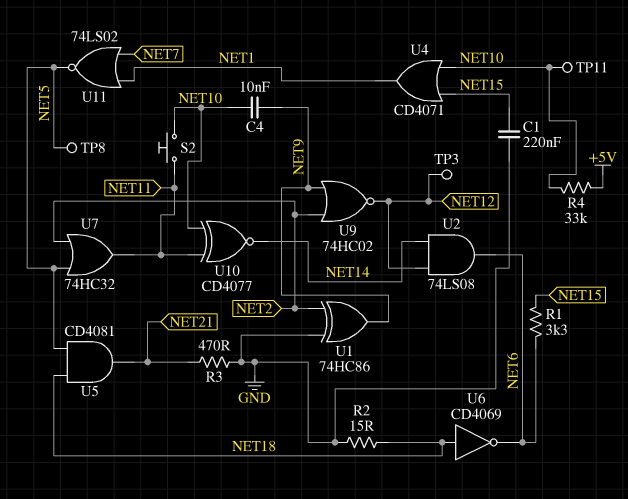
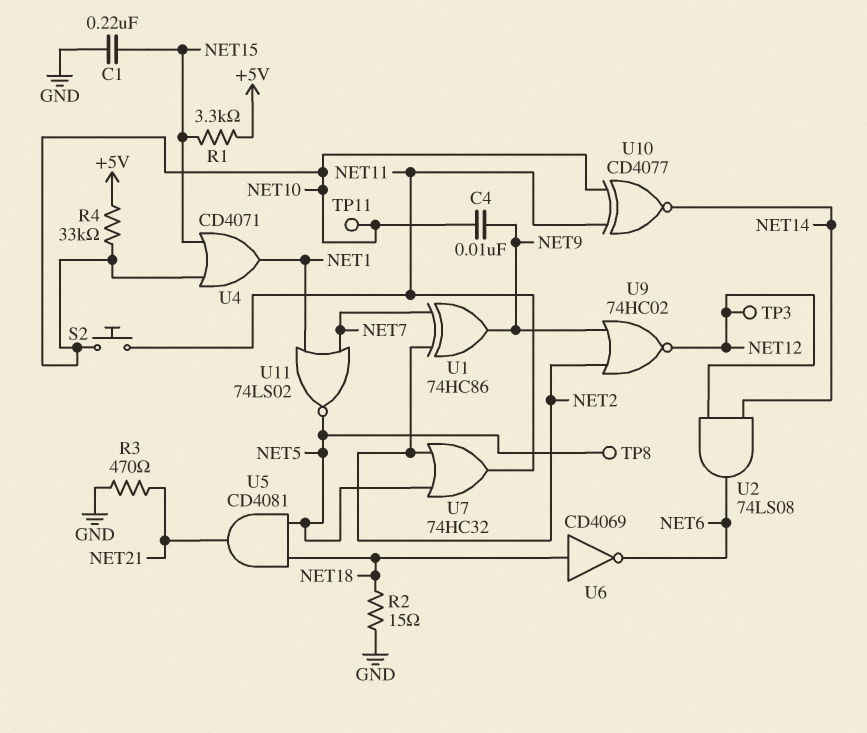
R1: 3.3k (NET6, NET15) -> 3.3k (+5V, NET15)
U1: XOR 74HC86 (in GND, in NET2, out NET9) -> XOR 74HC86 (in NET2, in NET7, out NET9)

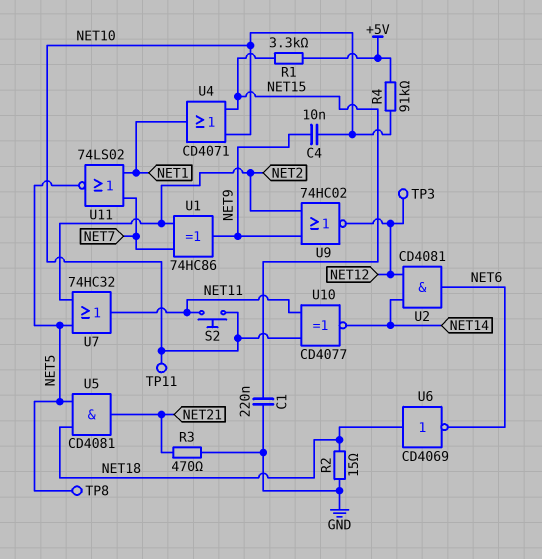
R4: 33k (+5V, NET10) -> 91k (+5V, NET10)
U2: AND 74LS08 (in NET12, in NET14, out NET6) -> AND CD4081 (in NET12, in NET14, out NET6)

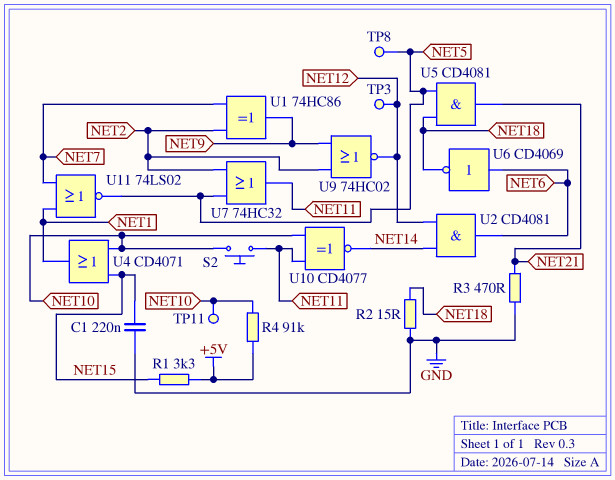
C4: 10nF (NET9, NET10) -> none
U6: NOT CD4069 (in NET18, out NET6) -> NOT CD4069 (in NET6, out NET18)

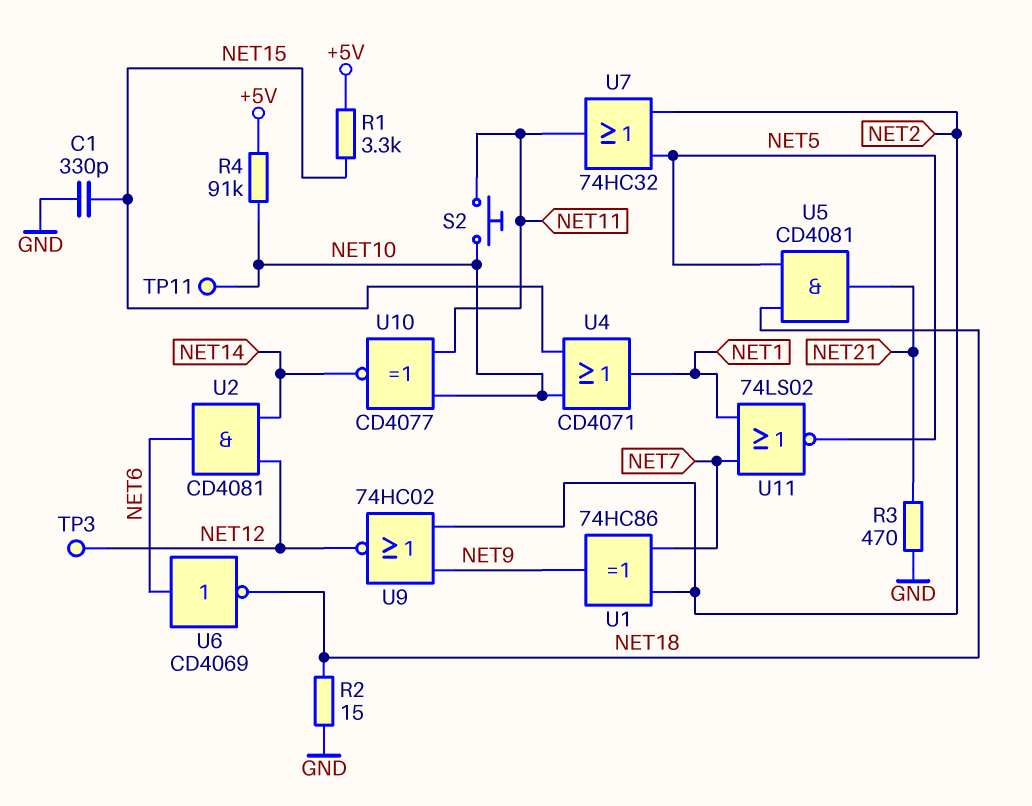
C1: 220nF (GND, NET15) -> 330pF (GND, NET15)
TP8: test point (NET5) -> none

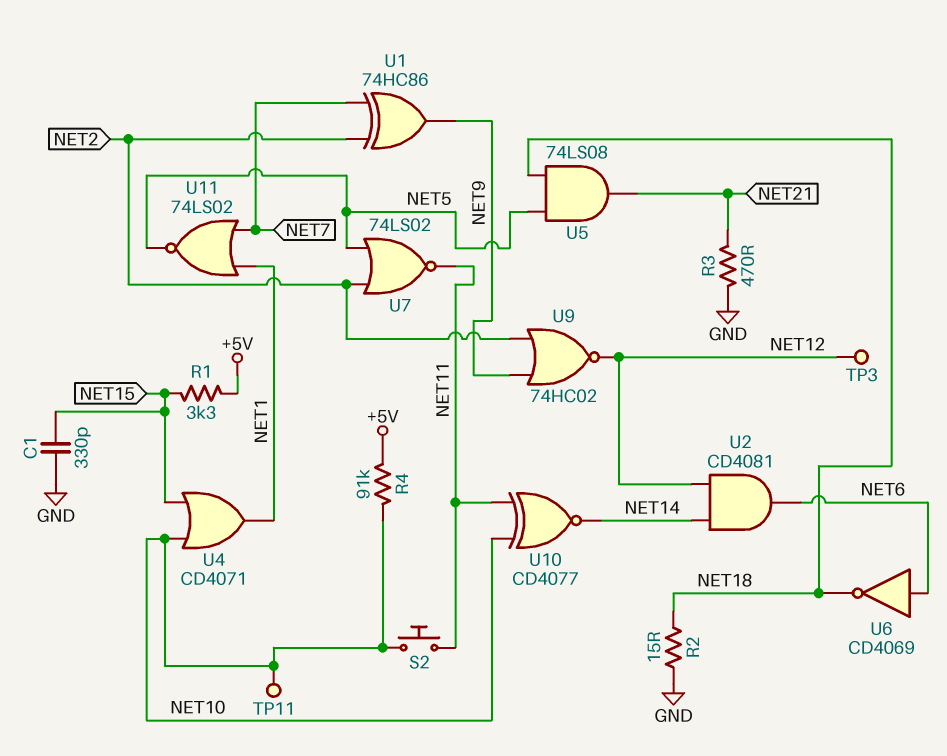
U5: AND CD4081 (in NET5, in NET18, out NET21) -> AND 74LS08 (in NET5, in NET18, out NET21)
U7: OR 74HC32 (in NET2, in NET5, out NET11) -> NOR 74LS02 (in NET2, in NET5, out NET11)

